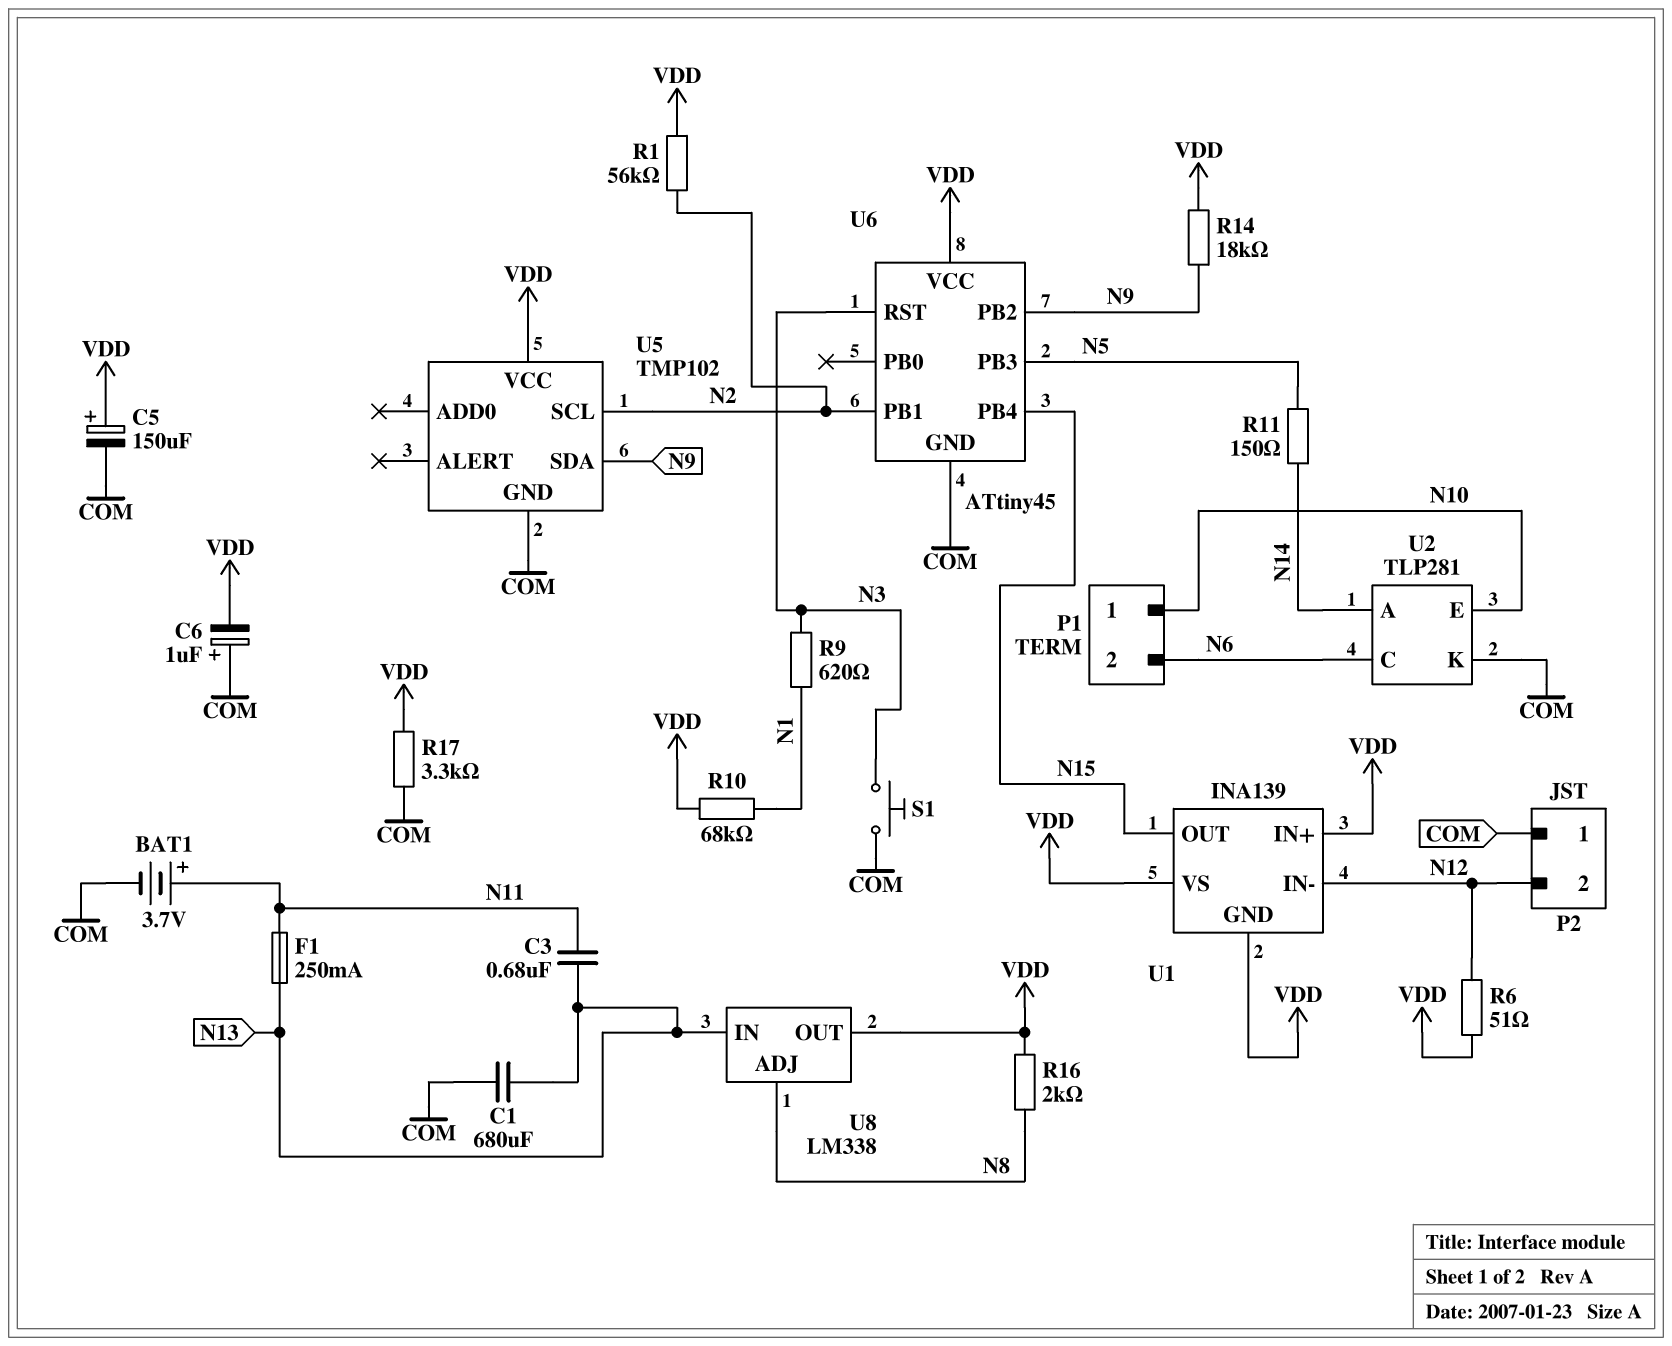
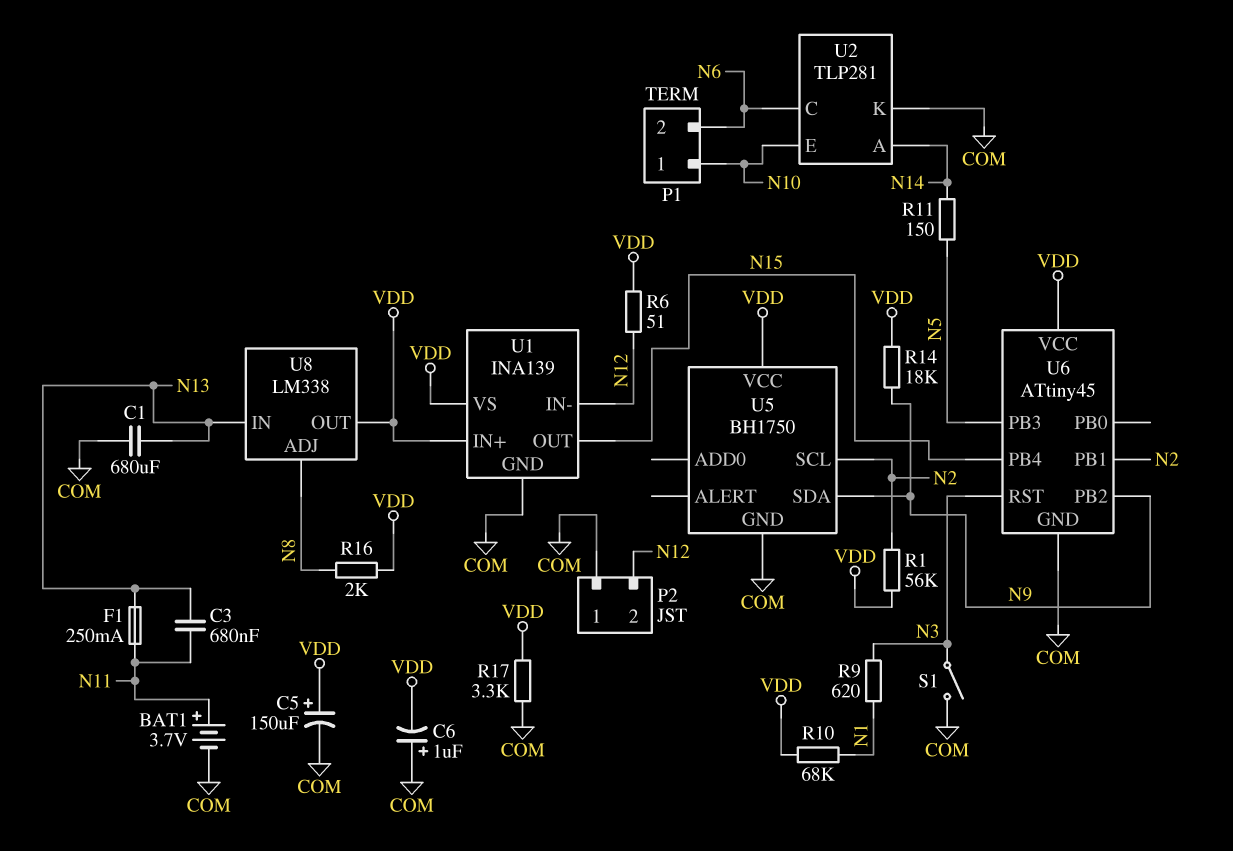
S1: button (COM, N3) -> switch (COM, N3)
U1 pin GND: VDD -> COM
U5: TMP102 -> BH1750

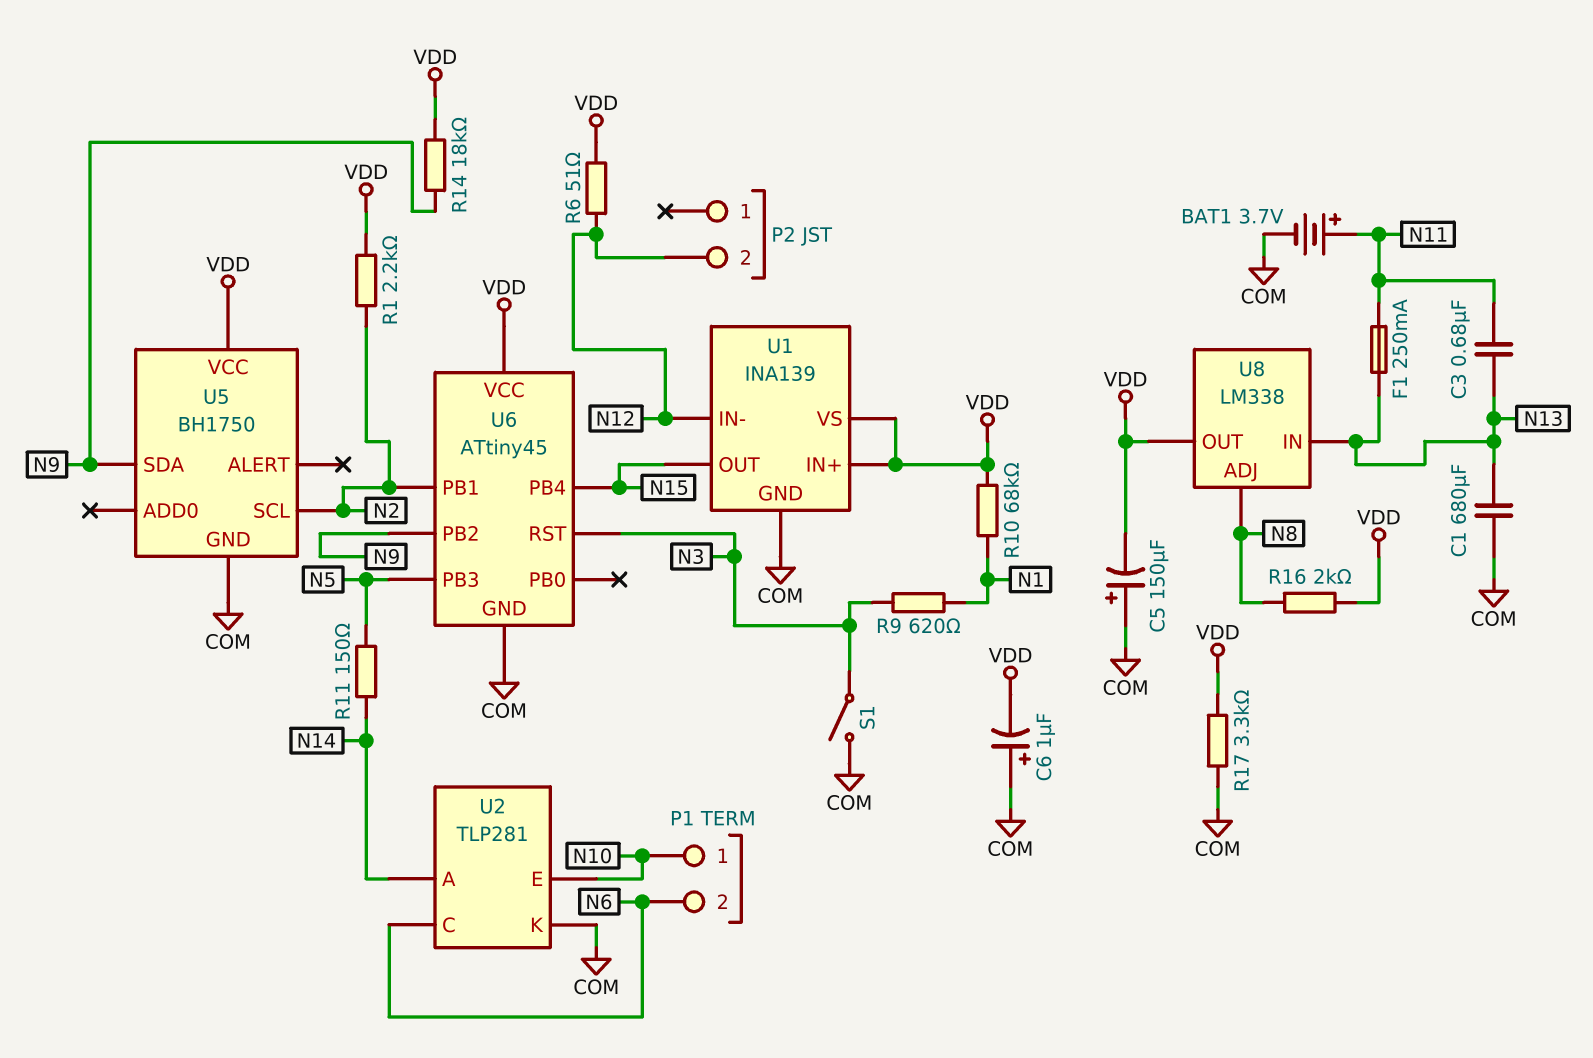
C5: 150uF (plus VDD, minus COM) -> 150uF (plus COM, minus VDD)
P2 pin 1: COM -> none
R1: 56k (N2, VDD) -> 2.2k (N2, VDD)

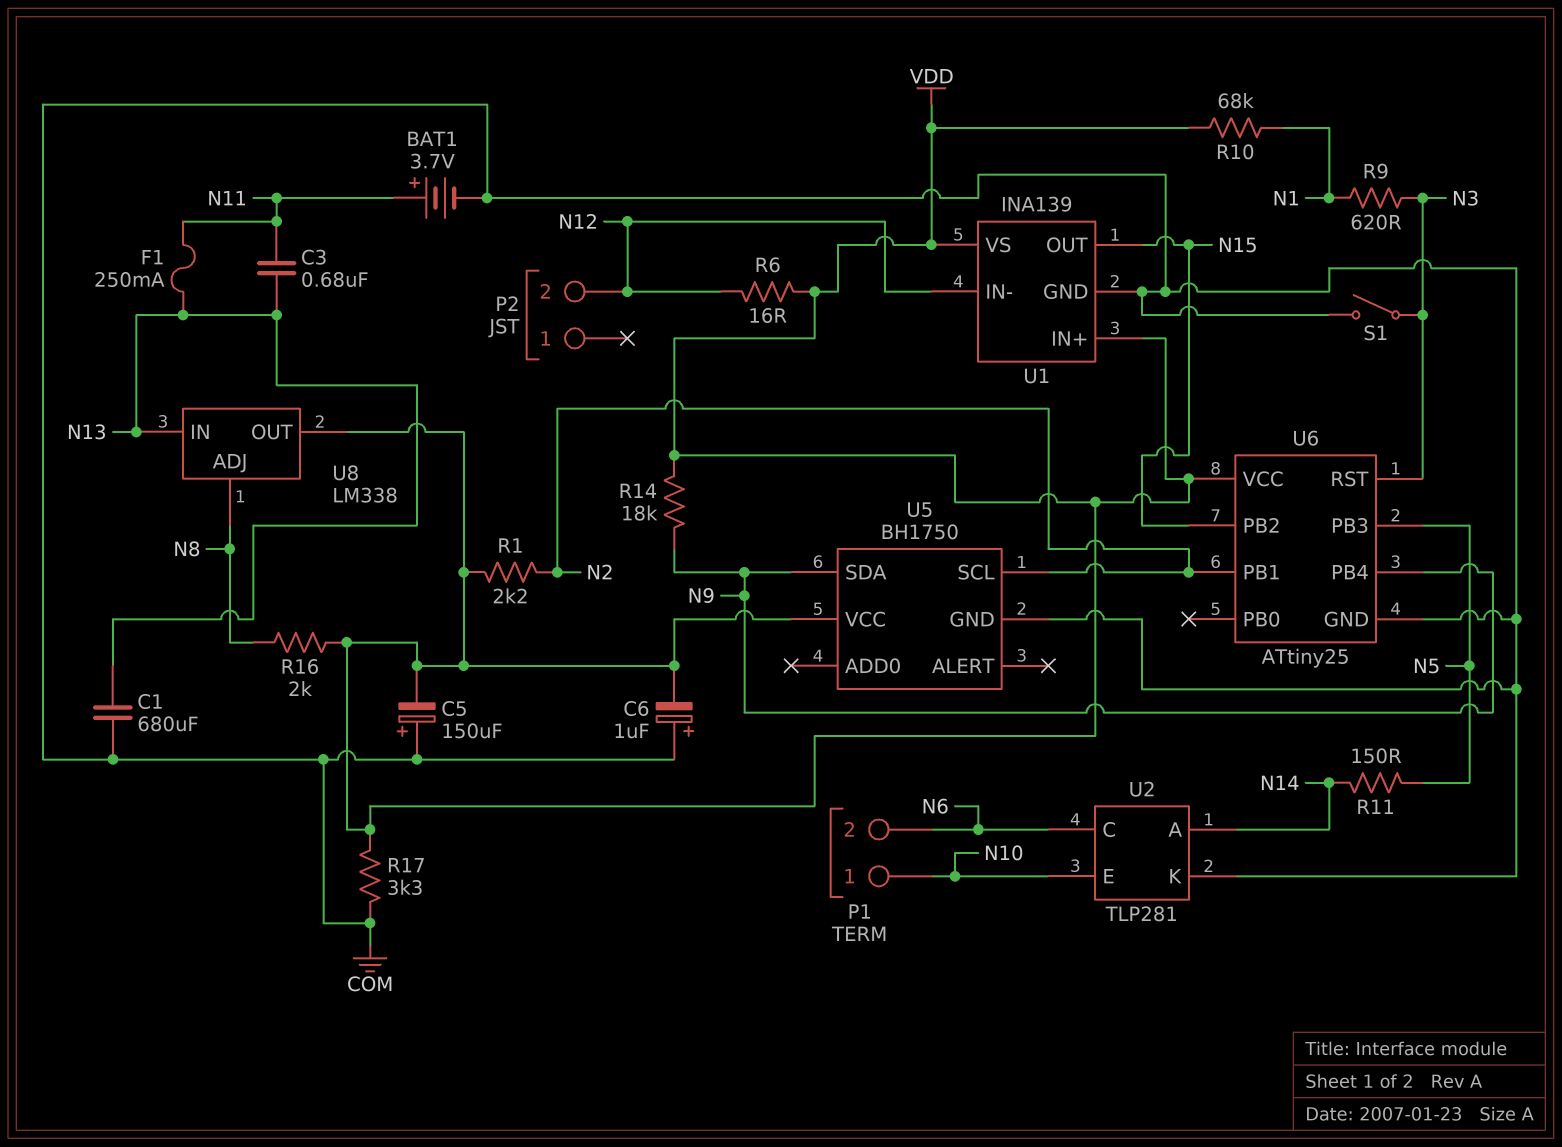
R6: 51 (N12, VDD) -> 16 (N12, VDD)
U6: ATtiny45 -> ATtiny25
U6 pin PB2: N9 -> N15
U6 pin PB4: N15 -> N9

